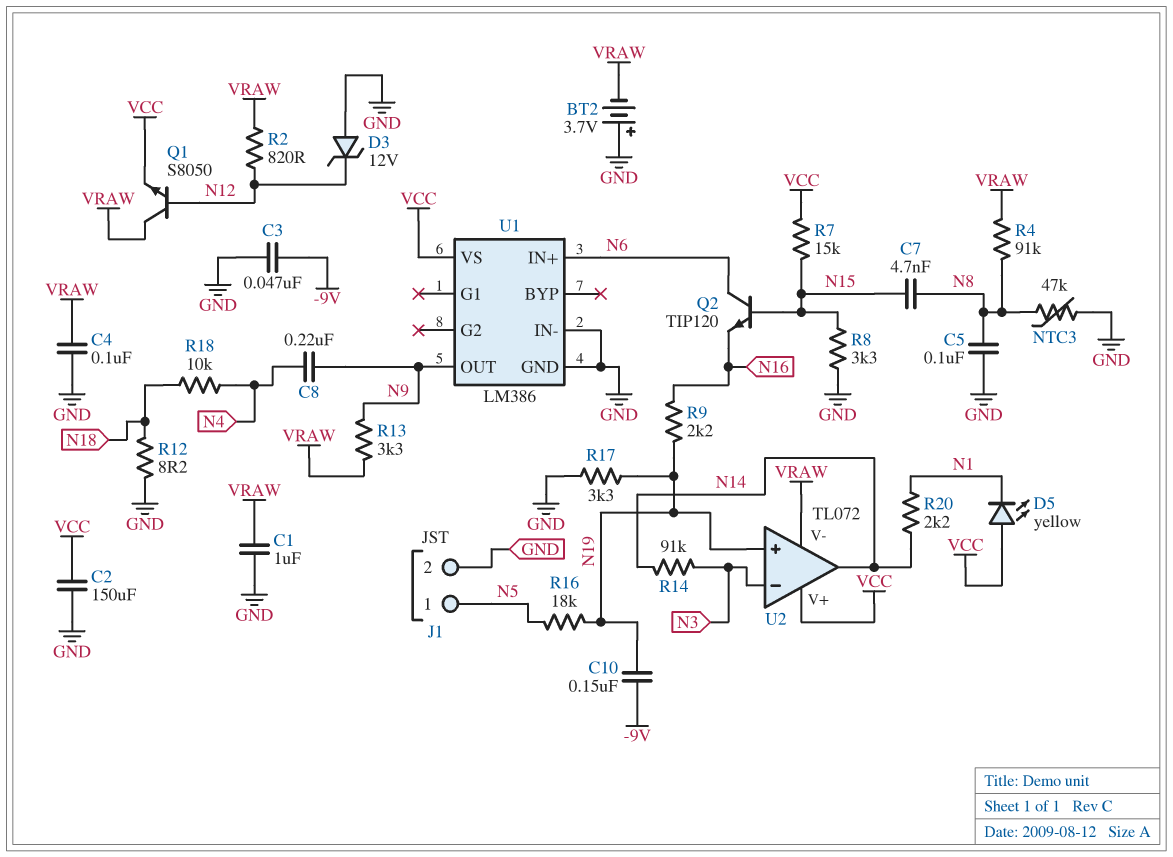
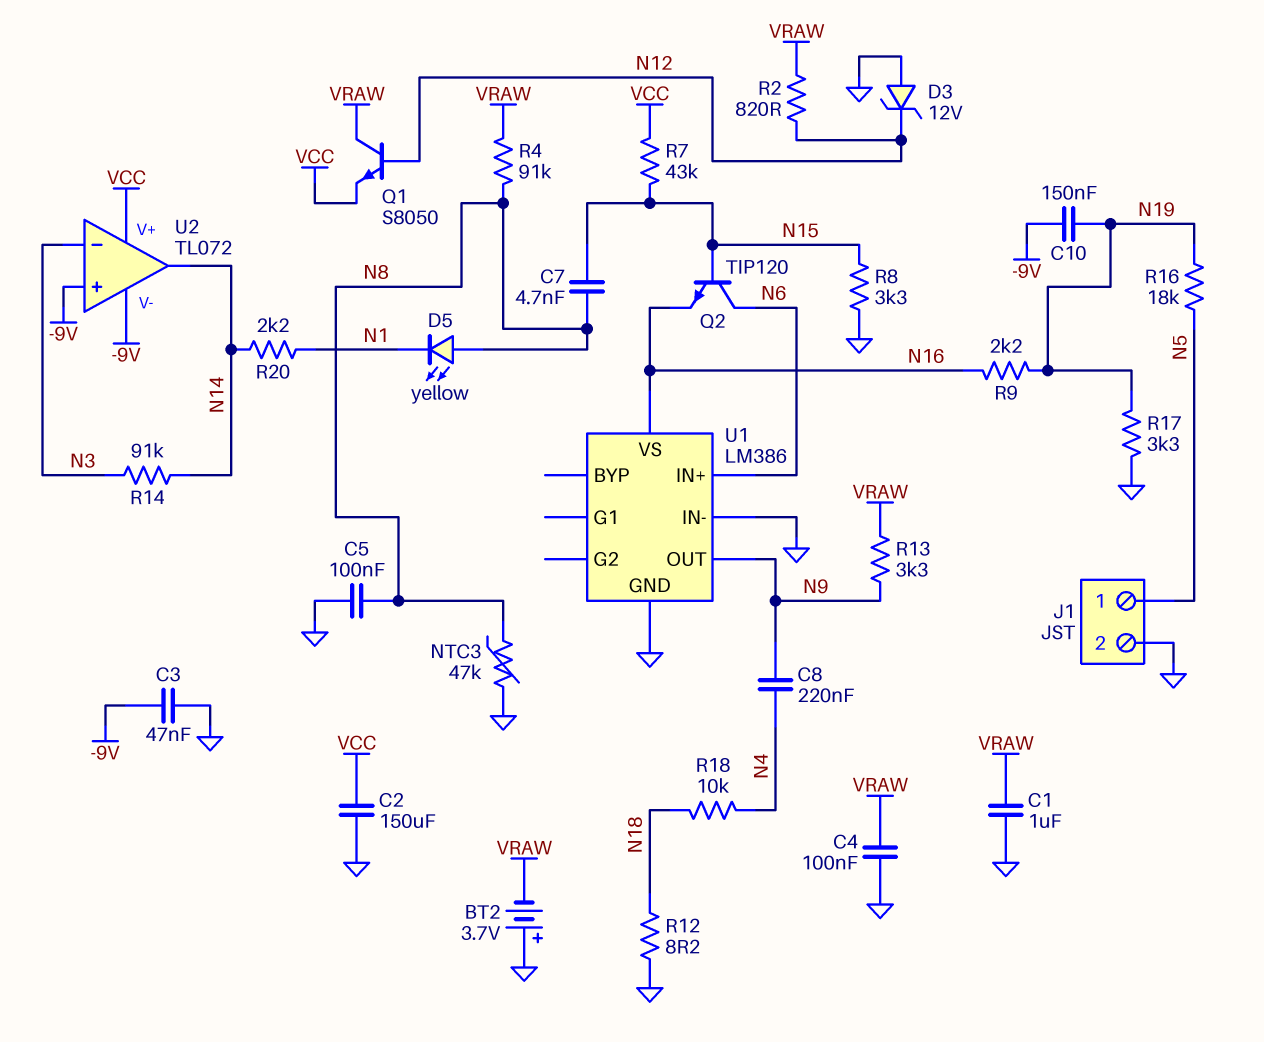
D5: LED yellow (A VCC, K N1) -> LED yellow (A N8, K N1)
R7: 15k (N15, VCC) -> 43k (N15, VCC)
U1 pin VS: VCC -> N16
U2 pin V-: VRAW -> -9V
U2 pin in+: N19 -> -9V

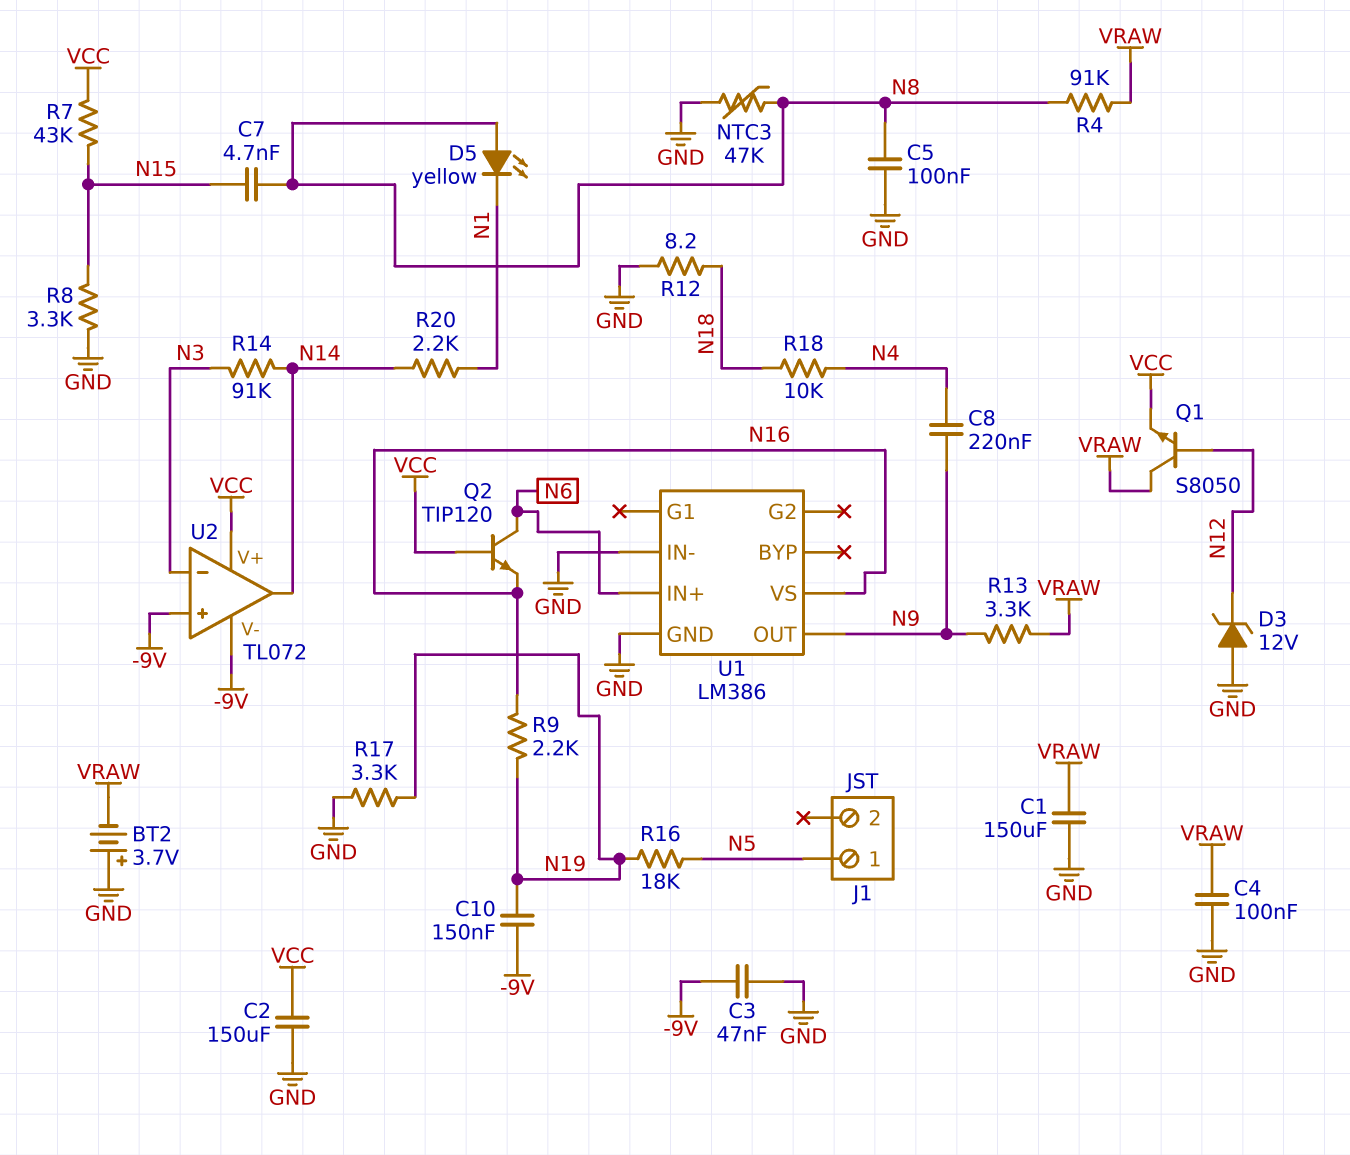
C1: 1uF (GND, VRAW) -> 150uF (GND, VRAW)
J1 pin 2: GND -> none
Q2: NPN TIP120 (B N15, C N6, E N16) -> NPN TIP120 (B VCC, C N6, E N16)
R2: 820 (N12, VRAW) -> none

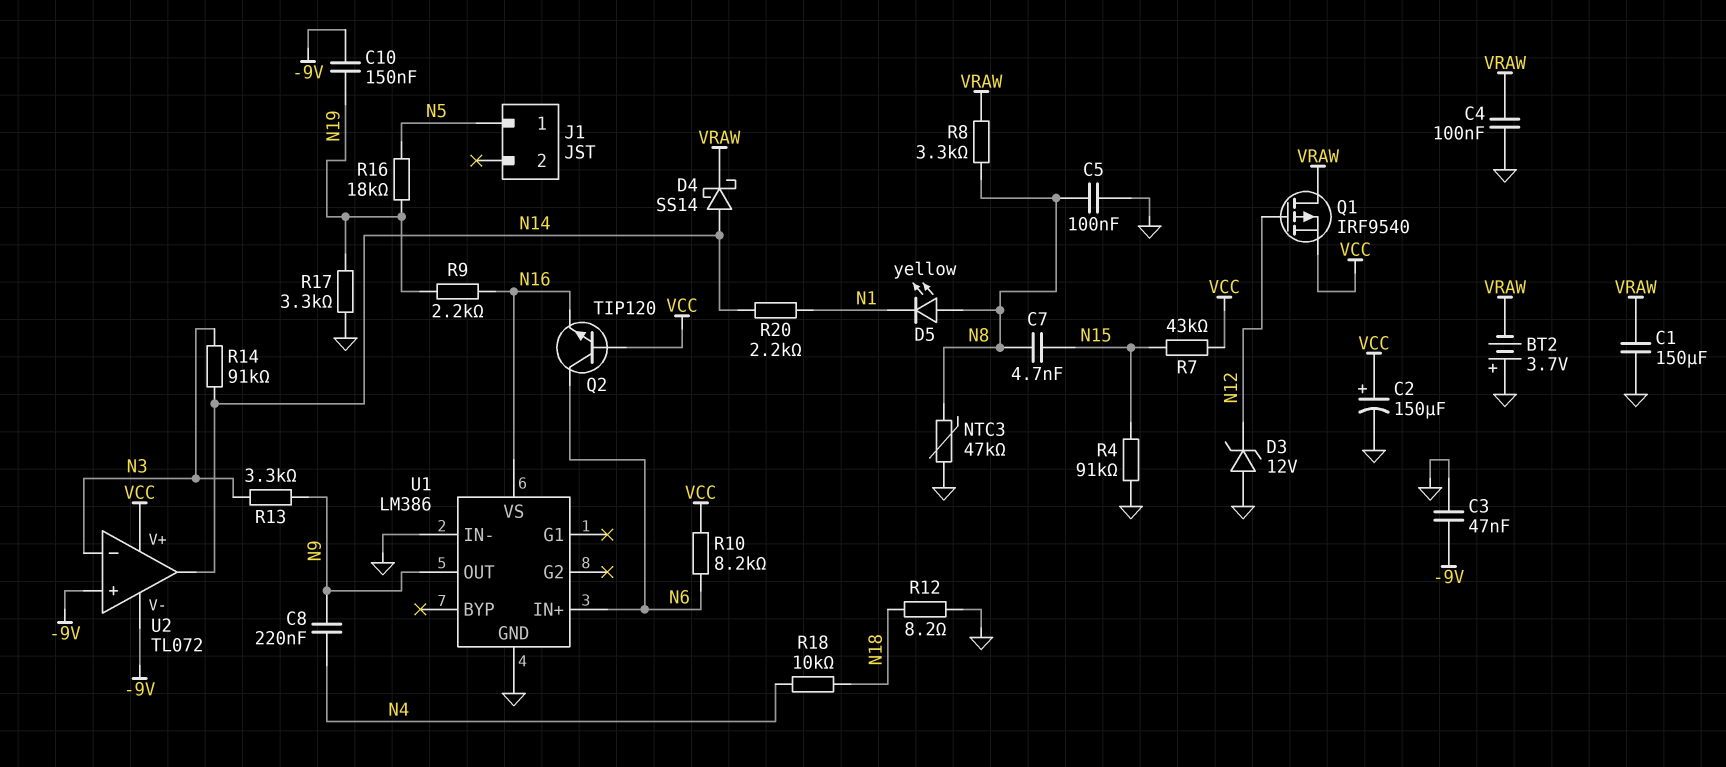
C2: 150uF (GND, VCC) -> 150uF (plus VCC, minus GND)
D4: none -> schottky SS14 (A N14, K VRAW)
Q1: NPN S8050 (B N12, C VRAW, E VCC) -> PMOS IRF9540 (G N12, D VRAW, S VCC)
R4: 91k (N8, VRAW) -> 91k (GND, N15)
R8: 3.3k (GND, N15) -> 3.3k (N8, VRAW)
R10: none -> 8.2k (N6, VCC)
R13: 3.3k (N9, VRAW) -> 3.3k (N3, N9)

